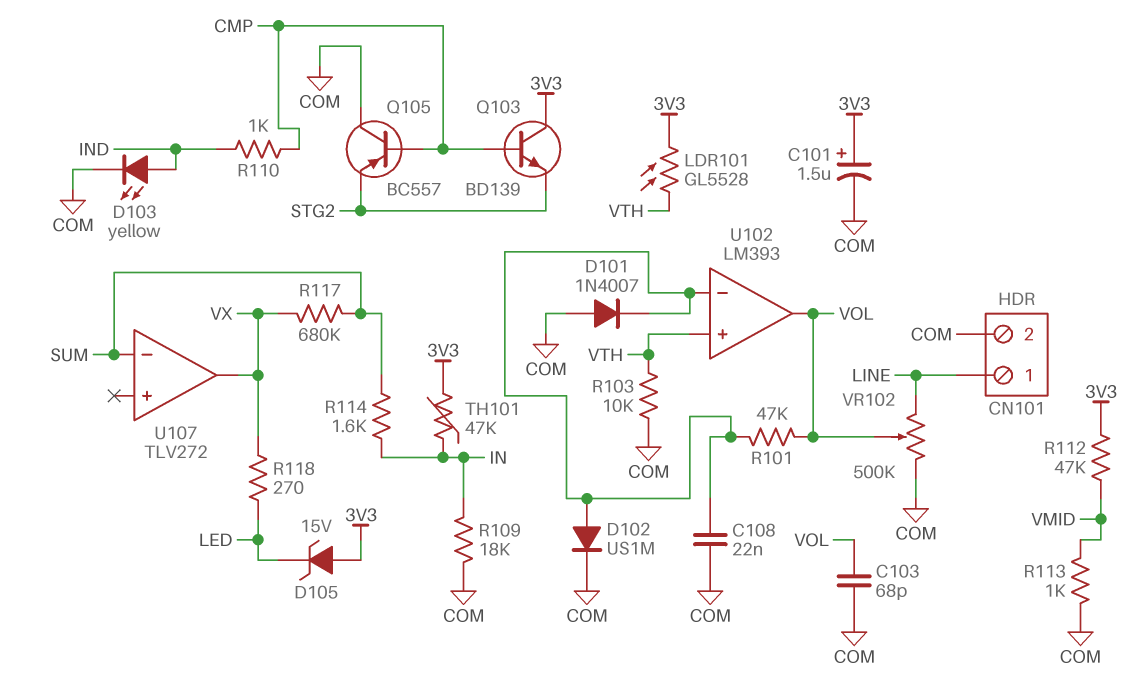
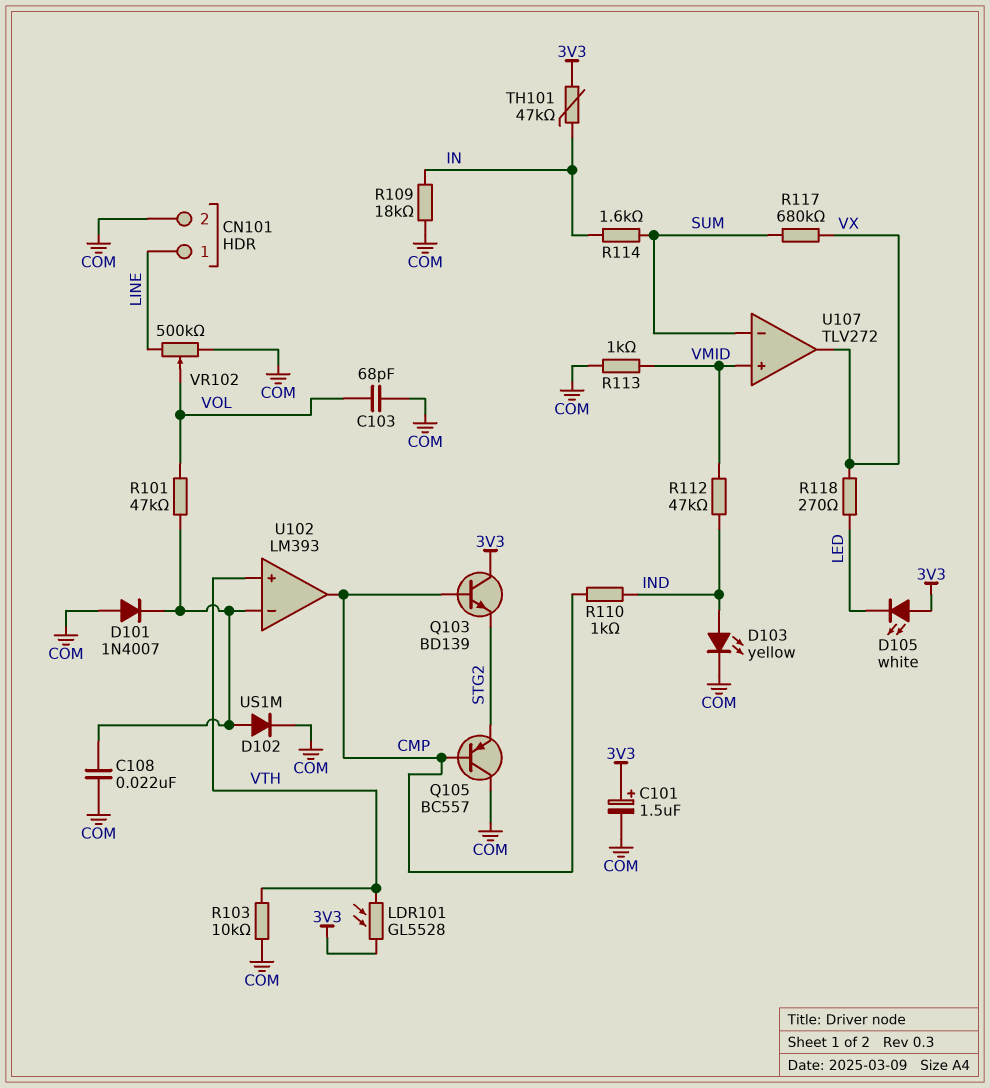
D105: zener 15V (A 3V3, K LED) -> LED white (A 3V3, K LED)
R112: 47k (3V3, VMID) -> 47k (IND, VMID)
U102 pin out: VOL -> CMP
U107 pin in+: none -> VMID

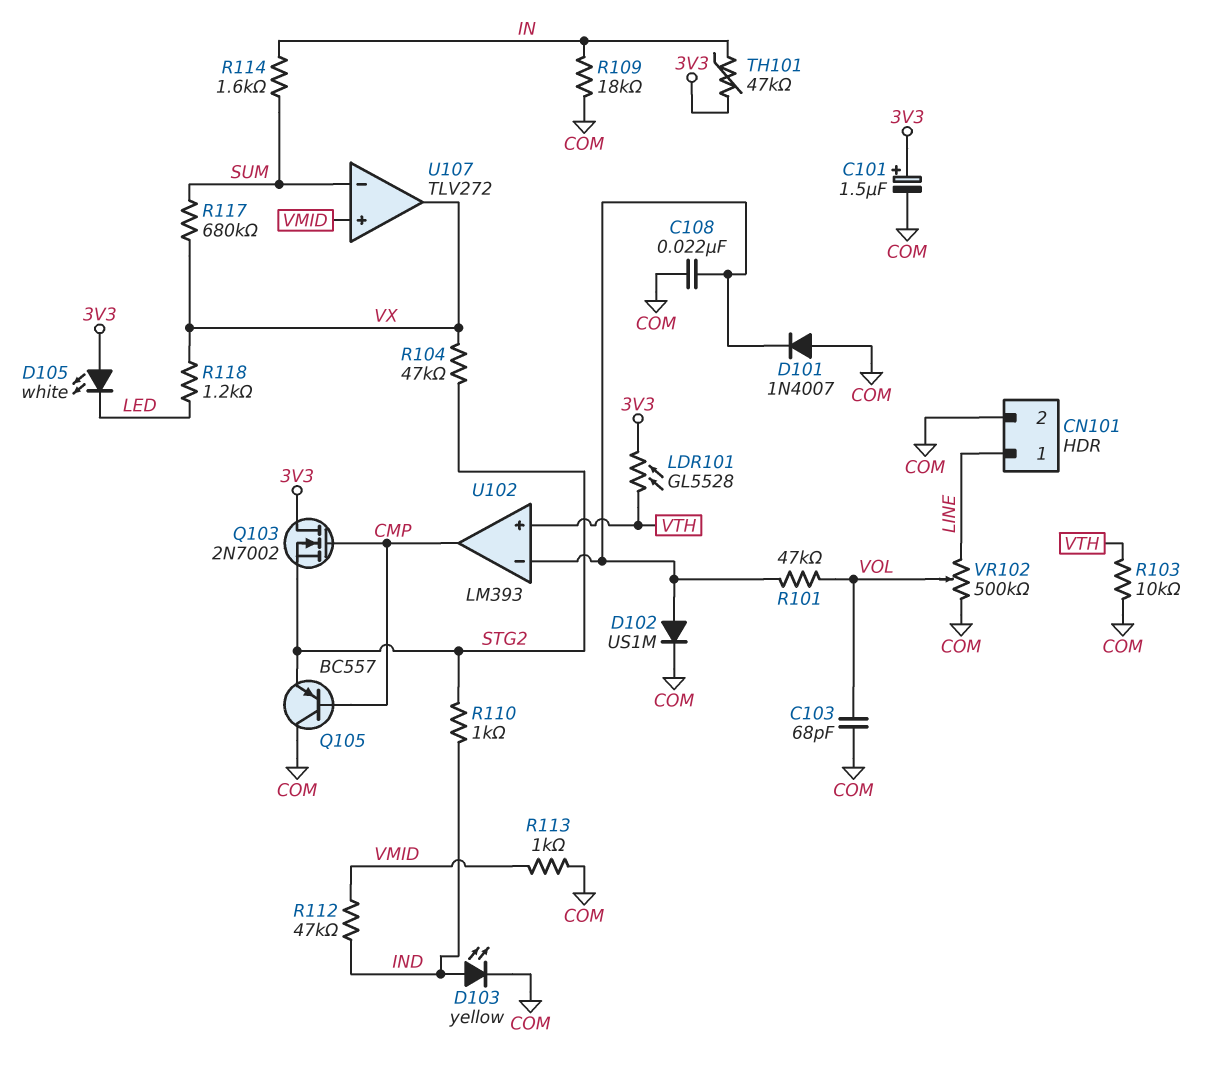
Q103: NPN BD139 (B CMP, C 3V3, E STG2) -> NMOS 2N7002 (G CMP, D 3V3, S STG2)
R104: none -> 47k (STG2, VX)
R110: 1k (CMP, IND) -> 1k (IND, STG2)
R118: 270 (LED, VX) -> 1.2k (LED, VX)

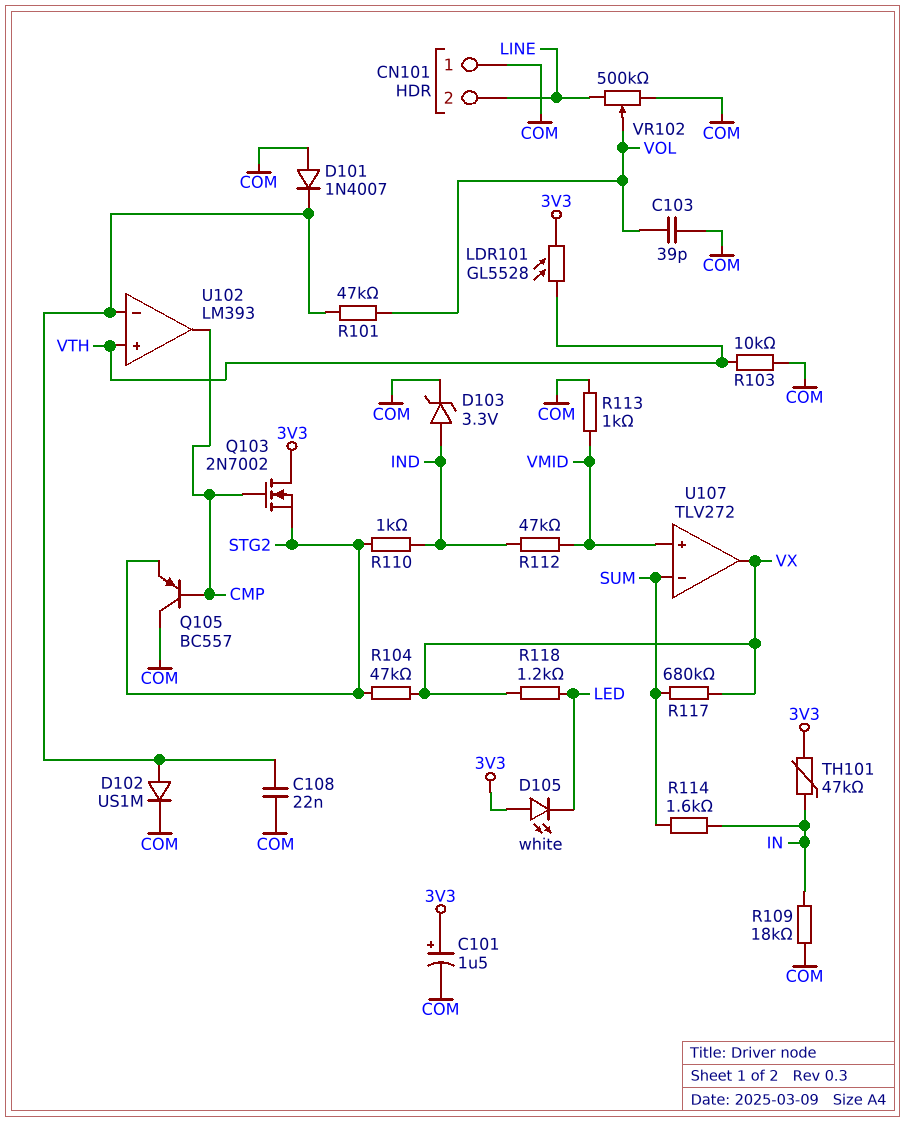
C103: 68pF (COM, VOL) -> 39pF (COM, VOL)
CN101 pin 1: LINE -> COM
CN101 pin 2: COM -> LINE
D103: LED yellow (A IND, K COM) -> zener 3.3V (A IND, K COM)

